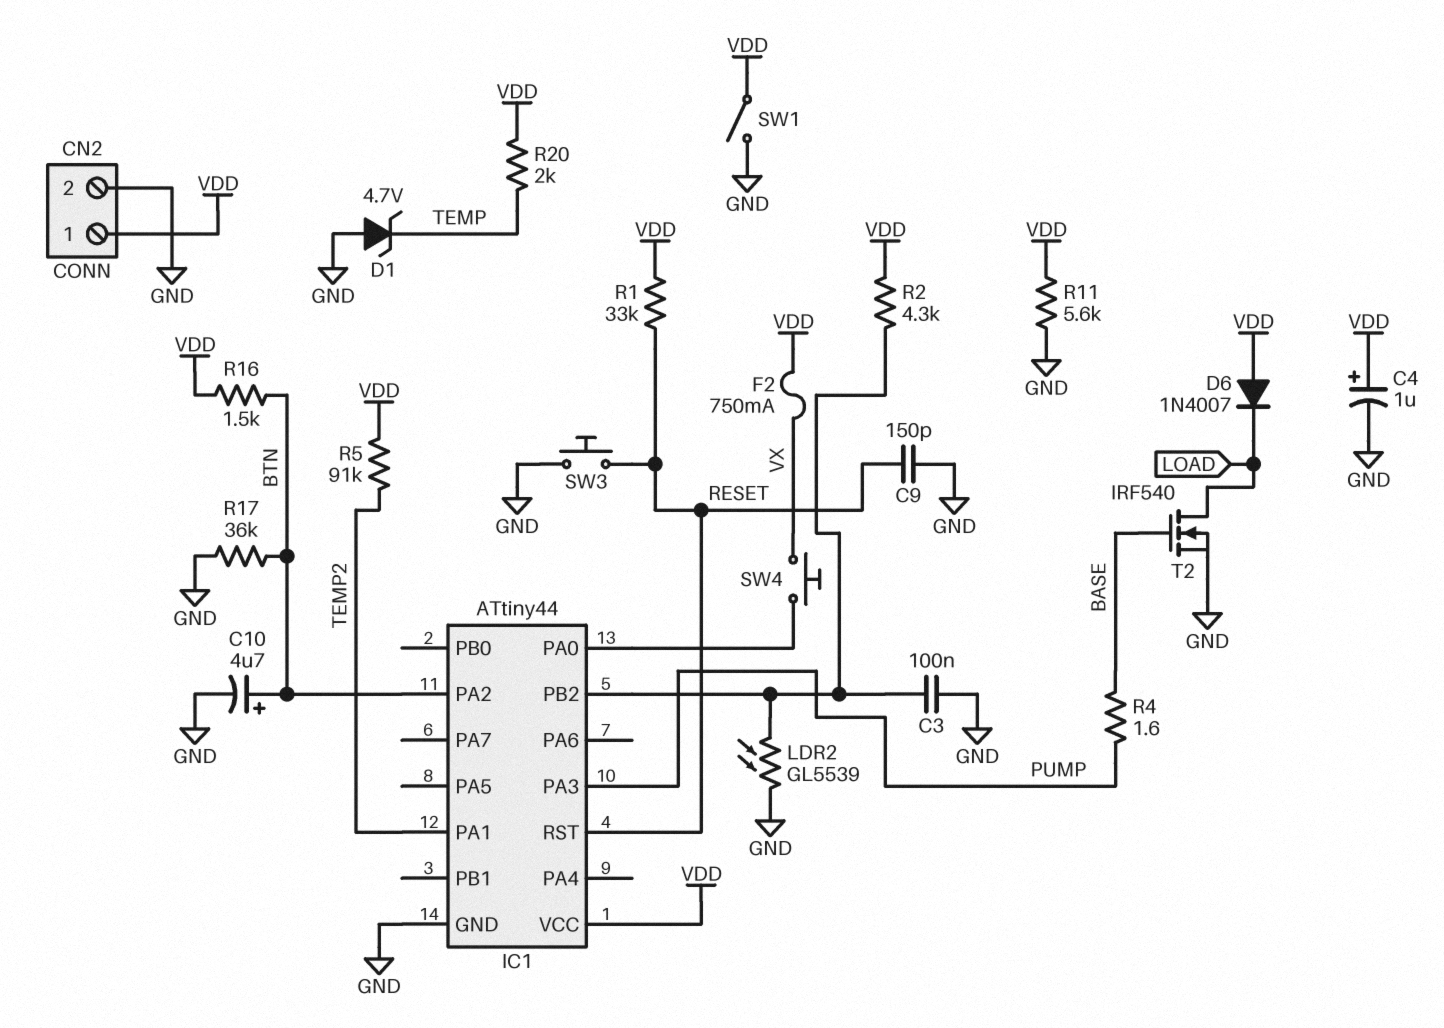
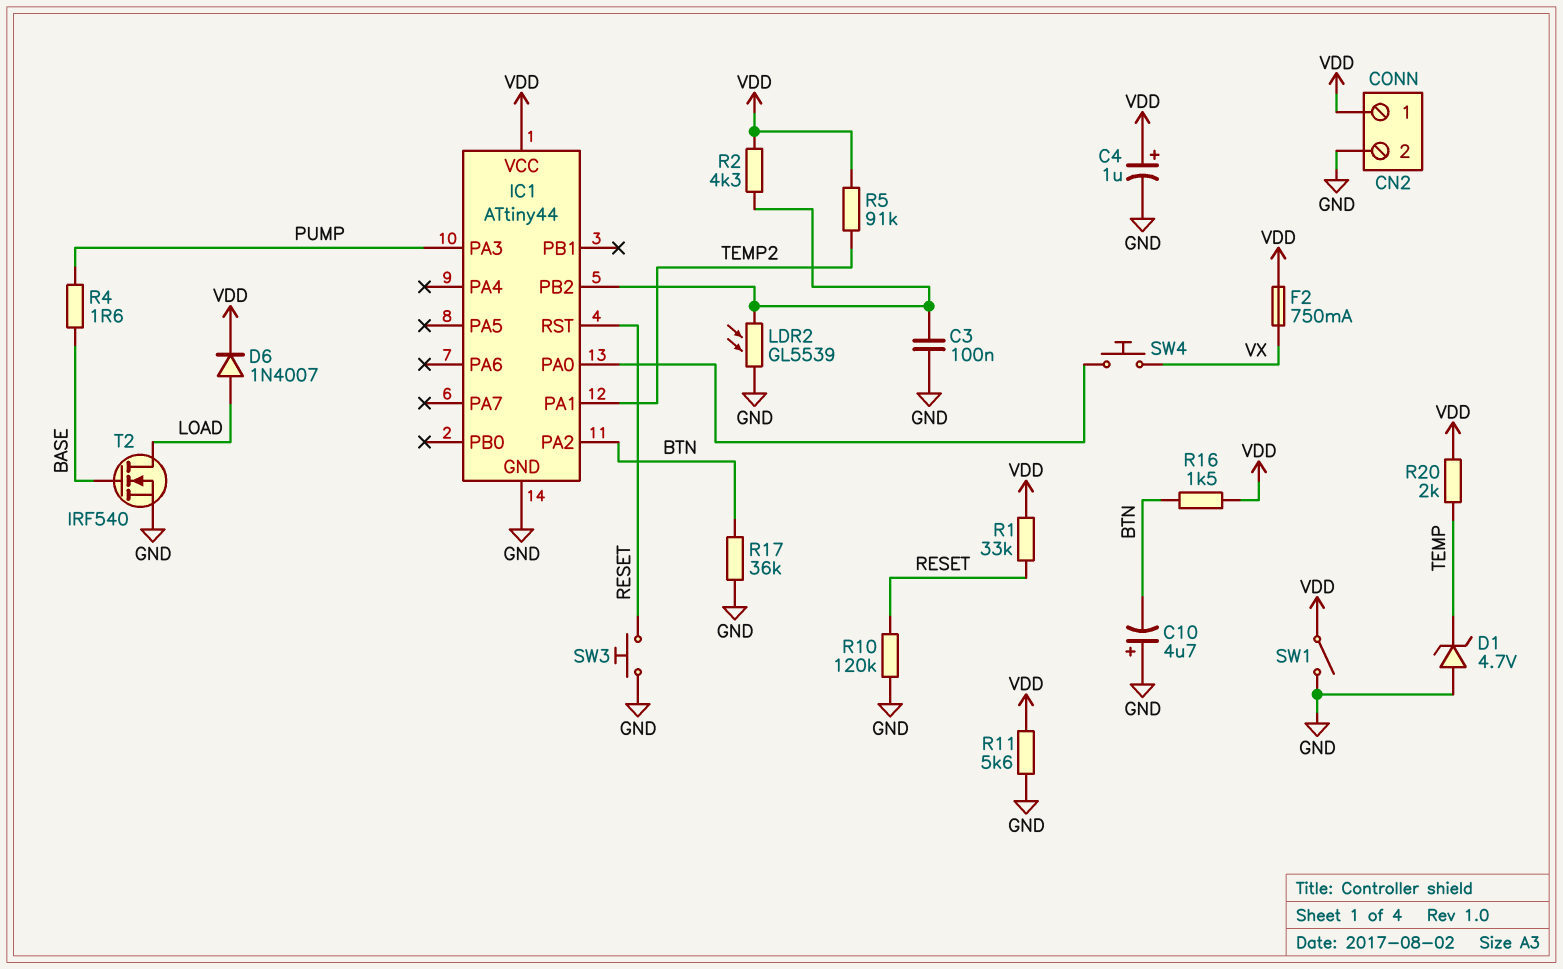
C9: 150pF (GND, RESET) -> none
C10: 4.7uF (plus BTN, minus GND) -> 4.7uF (plus GND, minus BTN)
D6: diode 1N4007 (A VDD, K LOAD) -> diode 1N4007 (A LOAD, K VDD)
R10: none -> 120k (GND, RESET)

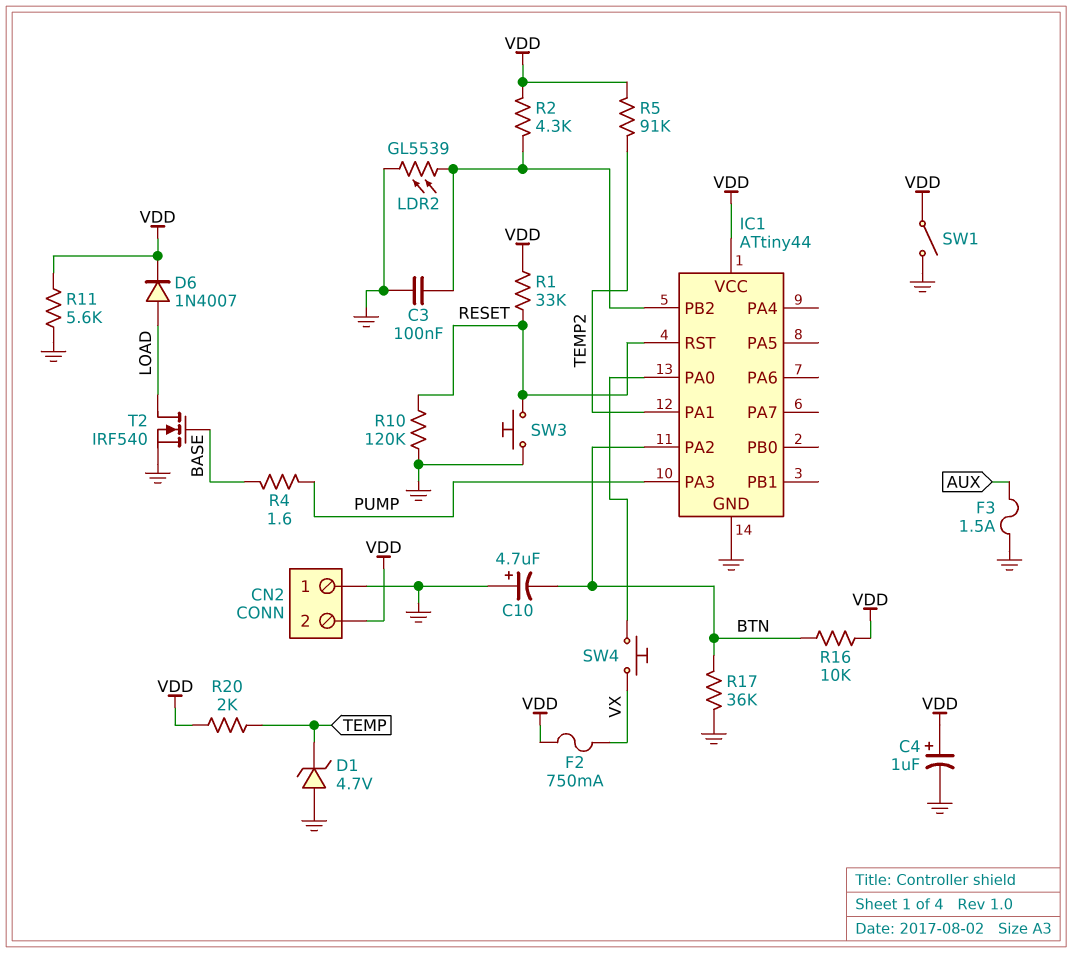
CN2 pin 1: VDD -> GND
CN2 pin 2: GND -> VDD
F3: none -> 1.5A (AUX, GND)
R16: 1.5k (BTN, VDD) -> 10k (BTN, VDD)

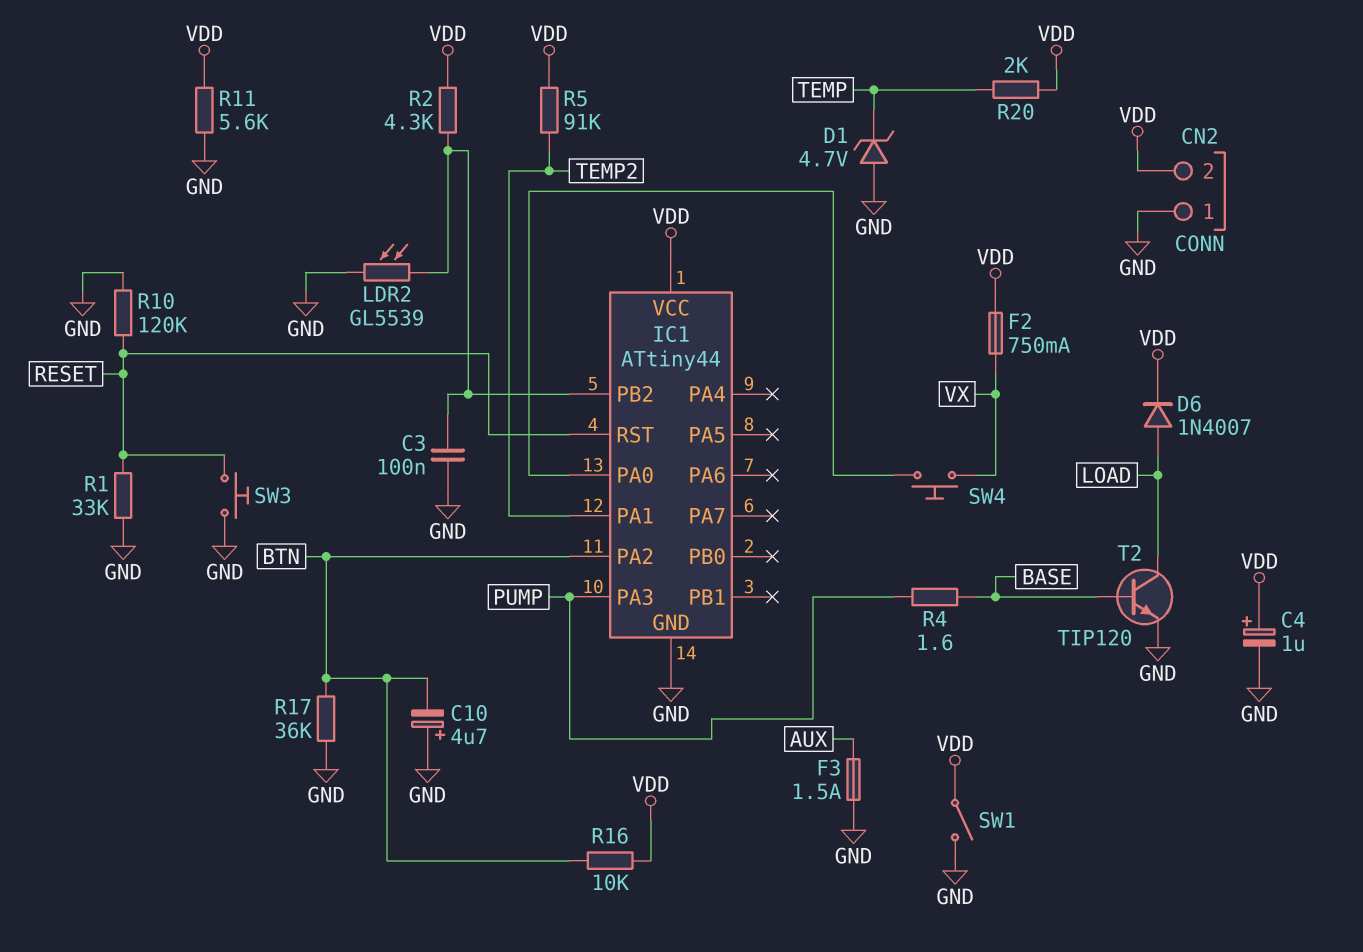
R1: 33k (RESET, VDD) -> 33k (GND, RESET)
T2: NMOS IRF540 (G BASE, D LOAD, S GND) -> NPN TIP120 (B BASE, C LOAD, E GND)

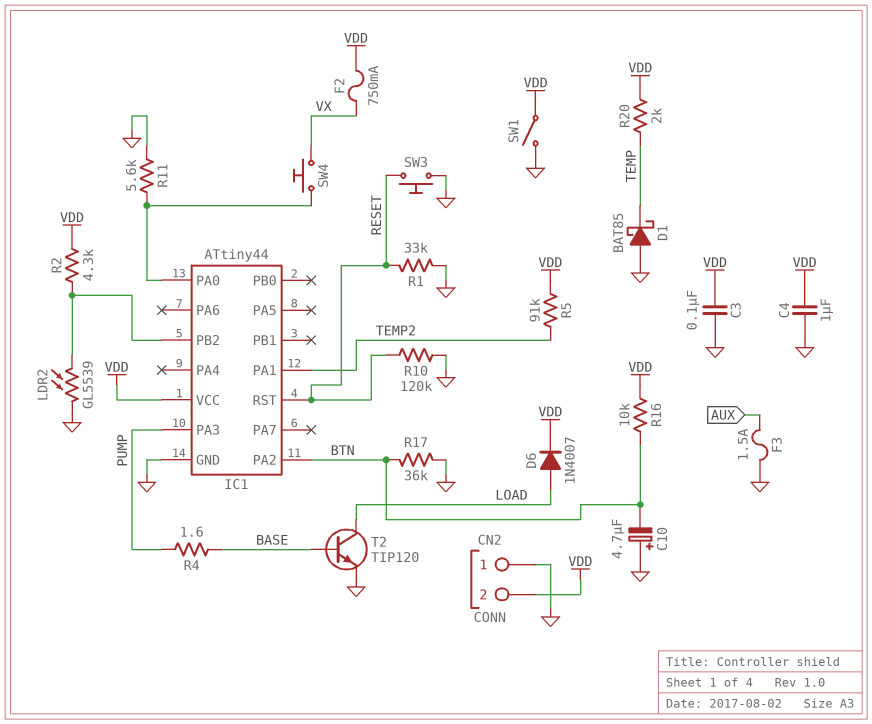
C3: 100nF (GND, IC1/PB2) -> 100nF (GND, VDD)
C4: 1uF (plus VDD, minus GND) -> 1uF (GND, VDD)
D1: zener 4.7V (A GND, K TEMP) -> schottky BAT85 (A GND, K TEMP)
R11: 5.6k (GND, VDD) -> 5.6k (GND, IC1/PA0)

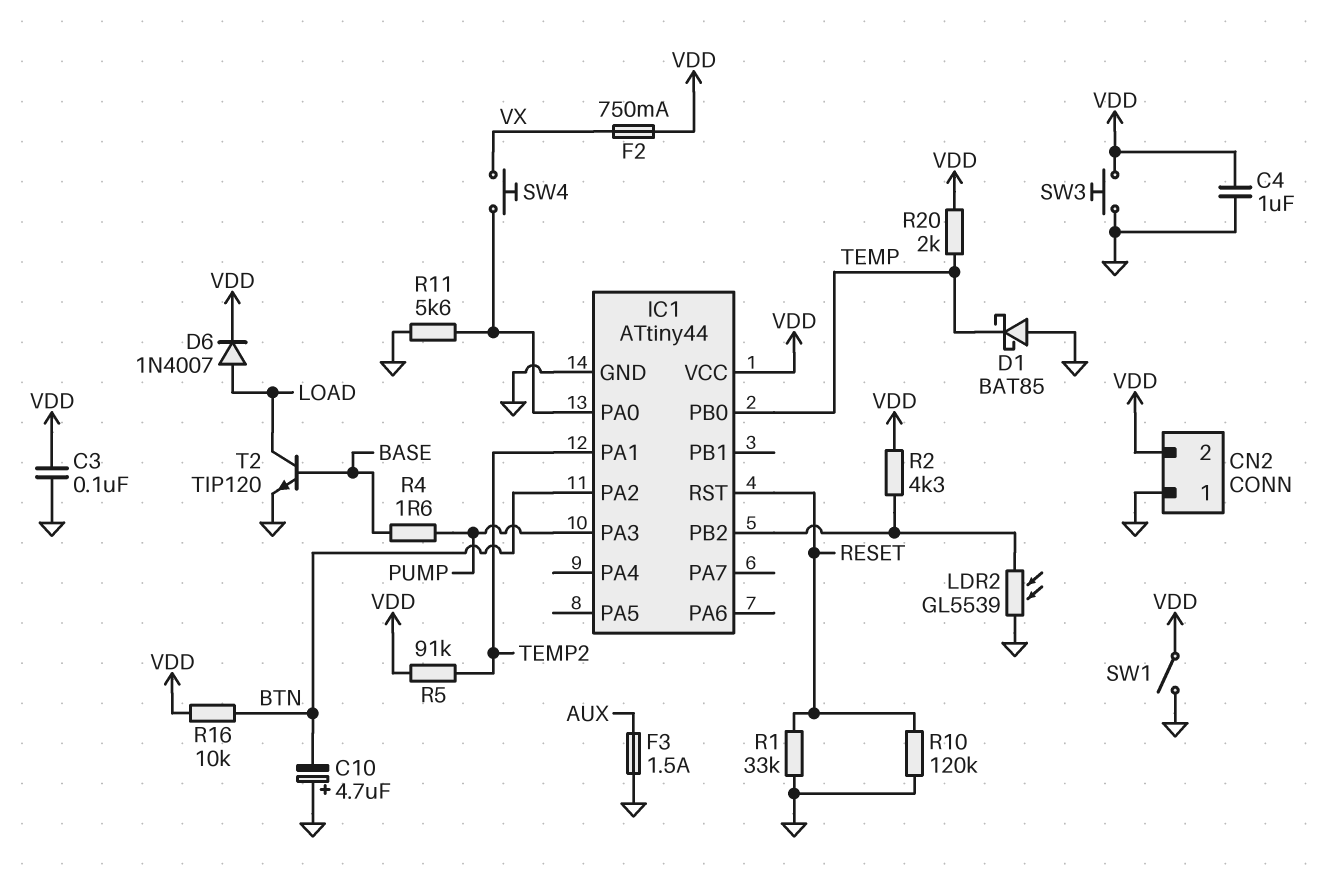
IC1 pin PB0: none -> TEMP
R17: 36k (BTN, GND) -> none
SW3: button (GND, RESET) -> button (GND, VDD)

